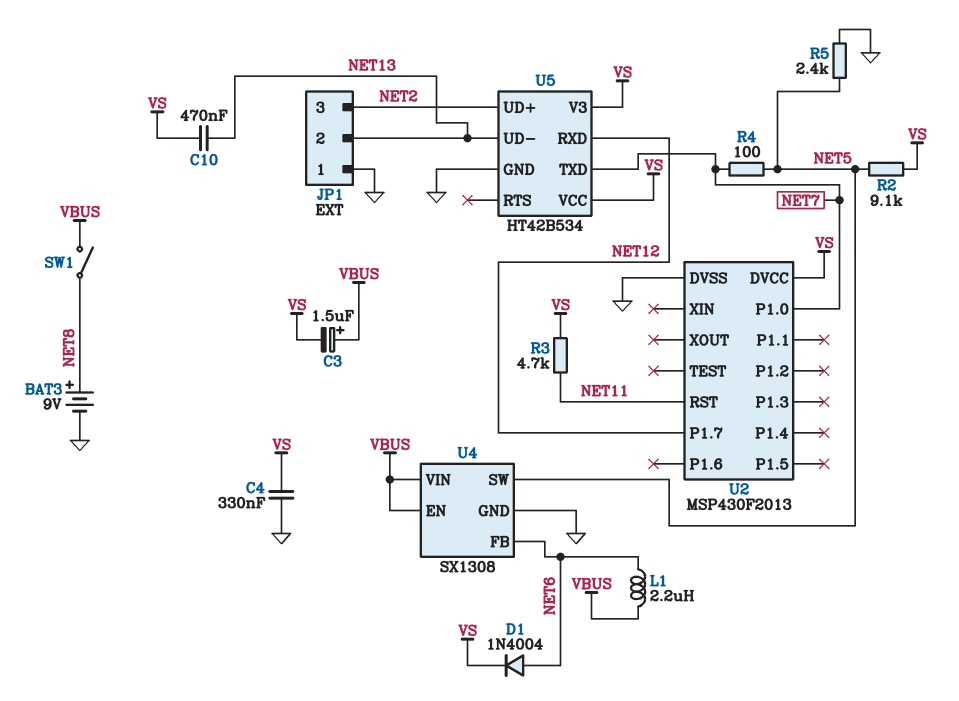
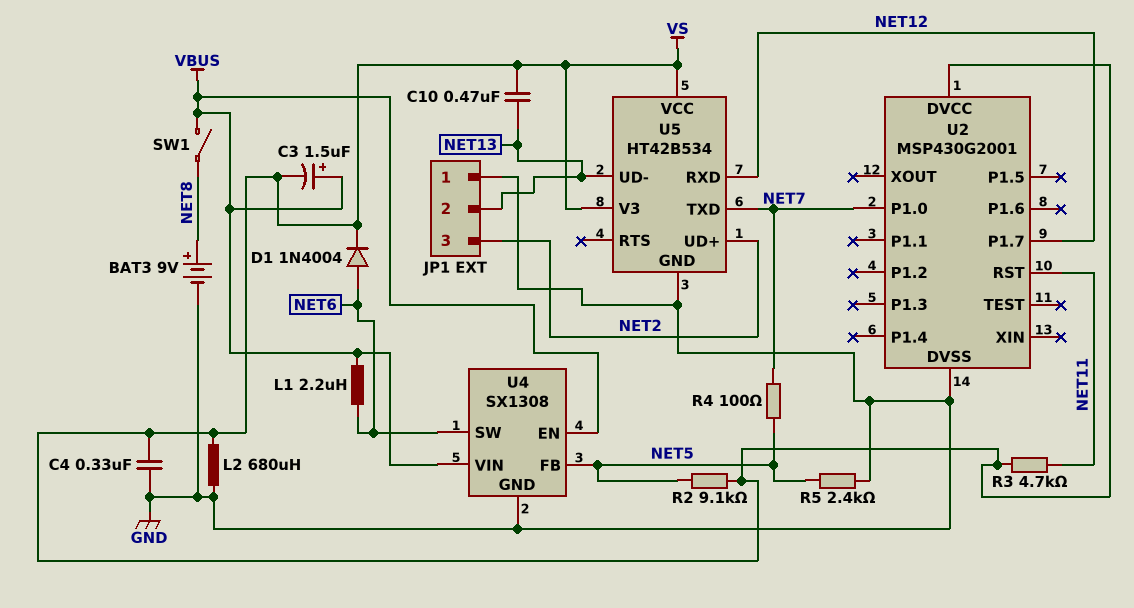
L2: none -> 680uH (GND, VS)
U2: MSP430F2013 -> MSP430G2001
U4 pin FB: NET6 -> NET5
U4 pin SW: NET5 -> NET6

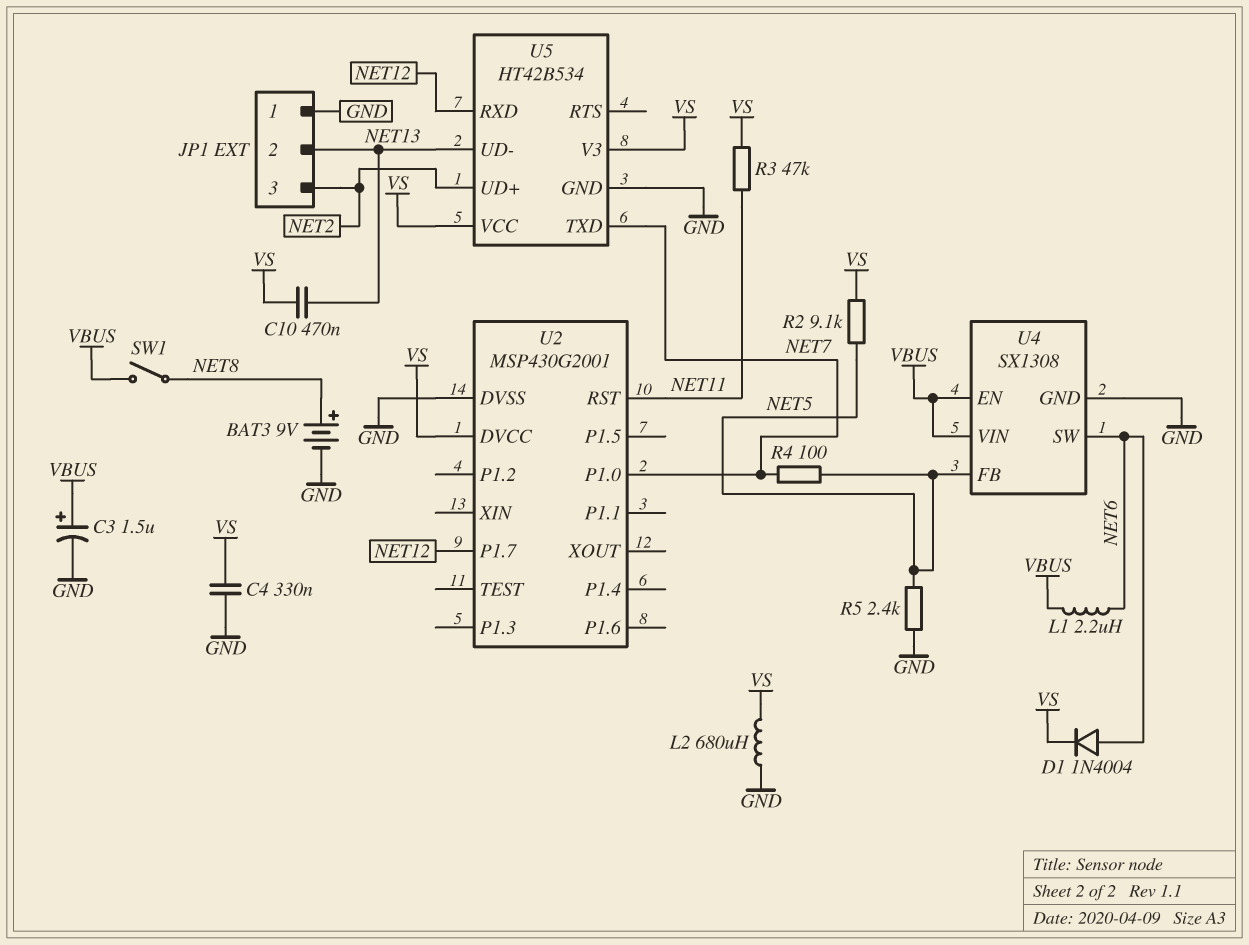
C3: 1.5uF (plus VBUS, minus VS) -> 1.5uF (plus VBUS, minus GND)
R3: 4.7k (NET11, VS) -> 47k (NET11, VS)

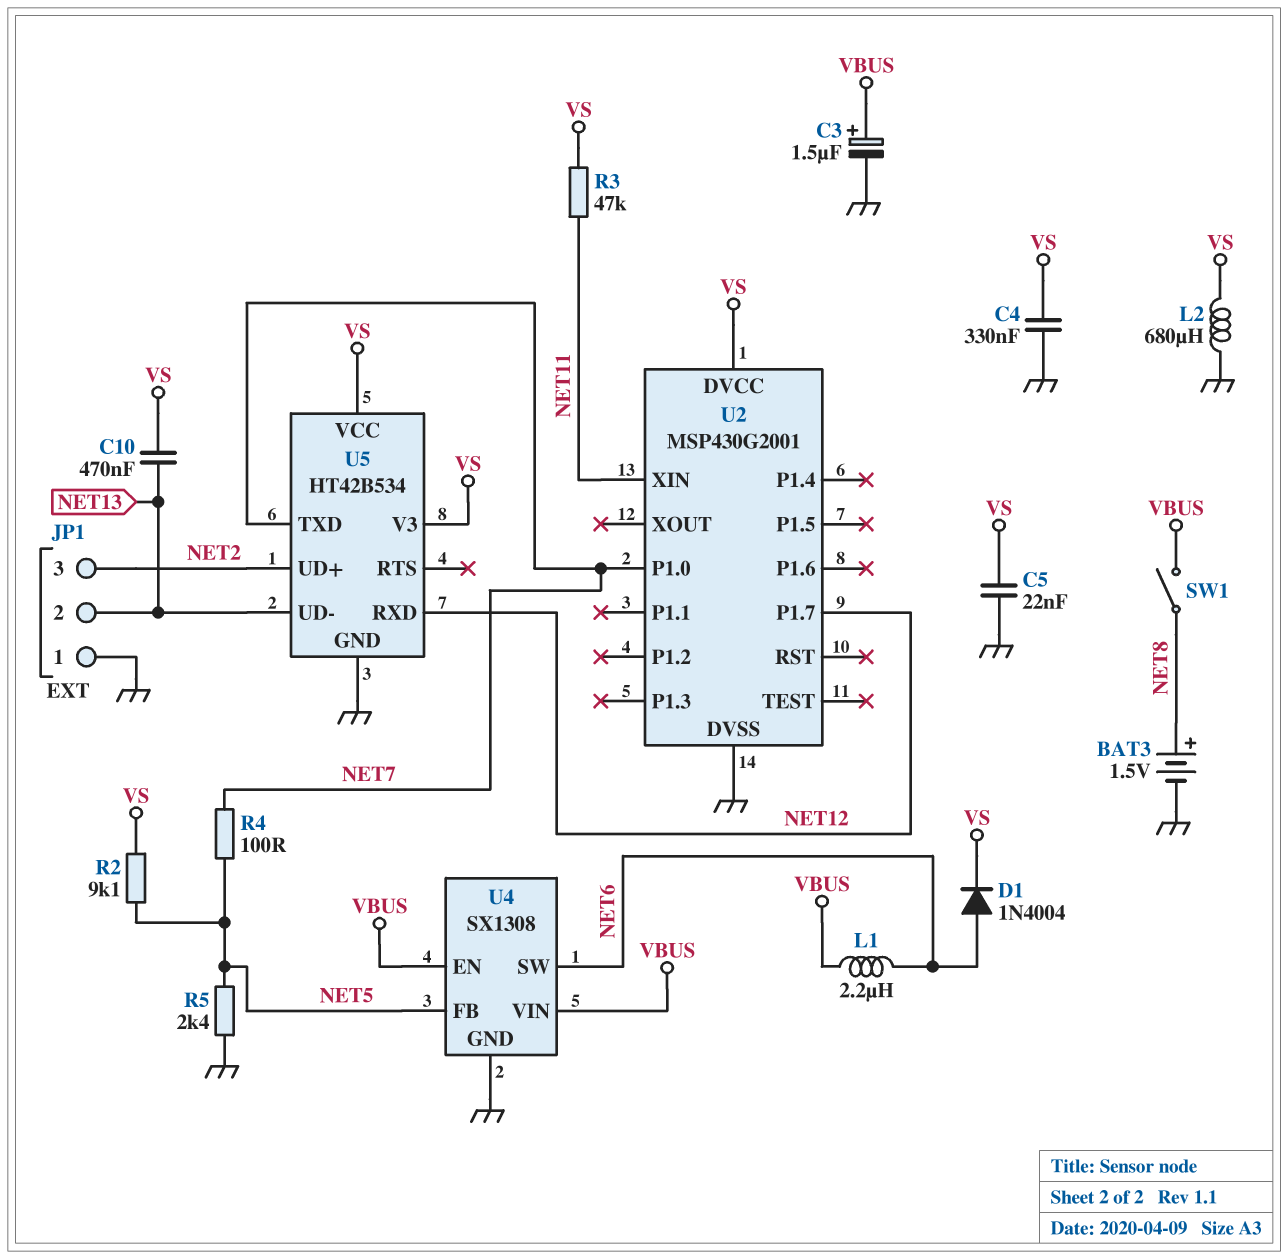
BAT3: 9V (plus NET8, minus GND) -> 1.5V (plus NET8, minus GND)
C5: none -> 22nF (GND, VS)
U2 pin RST: NET11 -> none
U2 pin XIN: none -> NET11

